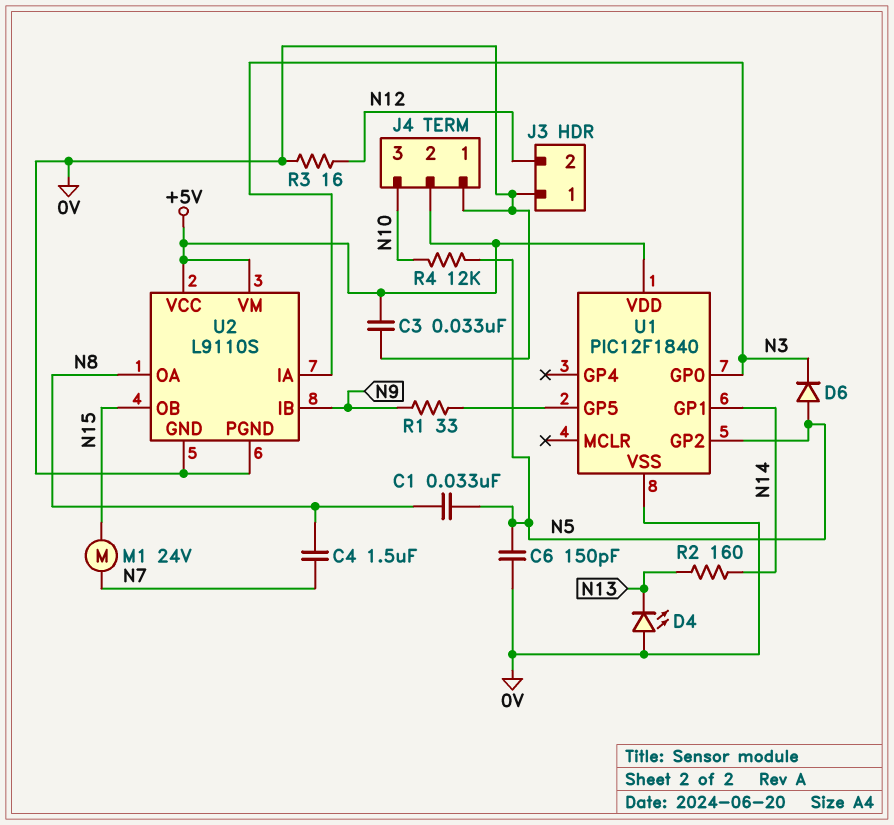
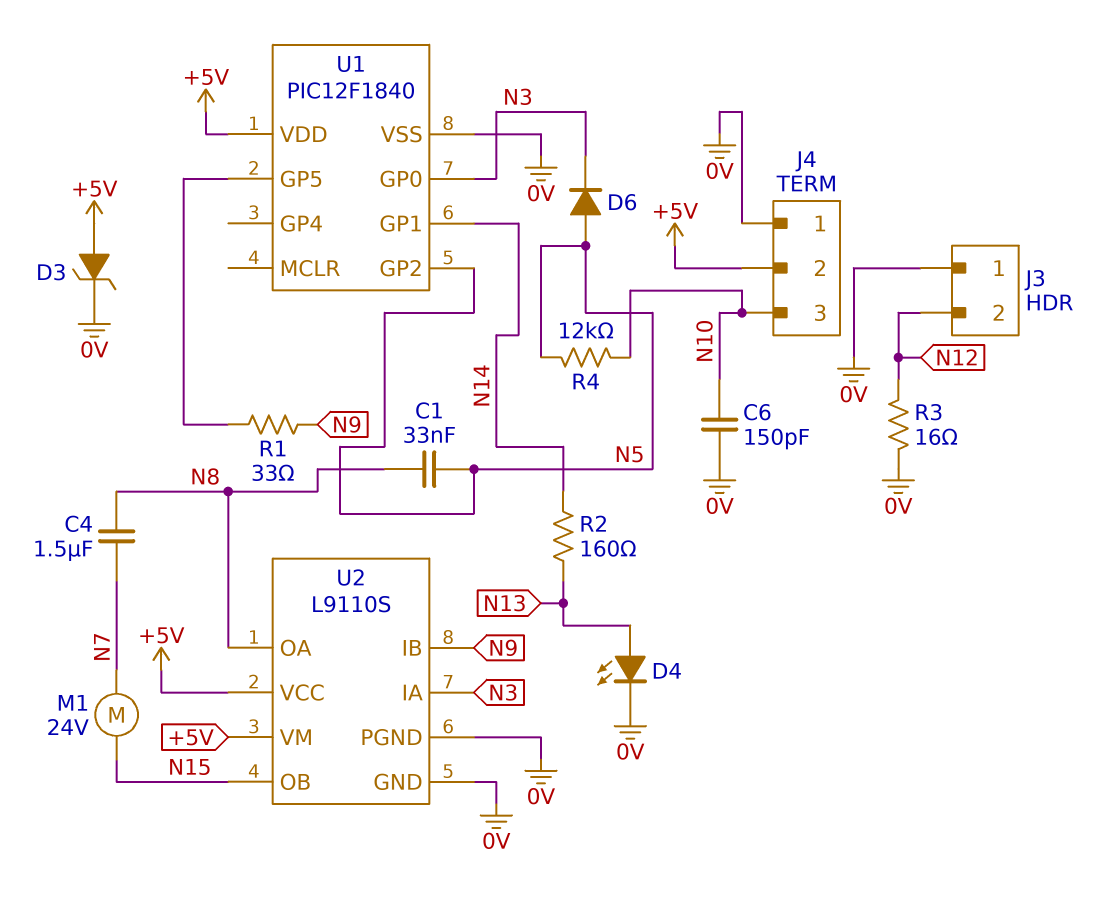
C3: 33nF (+5V, 0V) -> none
C6: 150pF (0V, N5) -> 150pF (0V, N10)
D3: none -> zener (A +5V, K 0V)
D4: LED (A 0V, K N13) -> LED (A N13, K 0V)

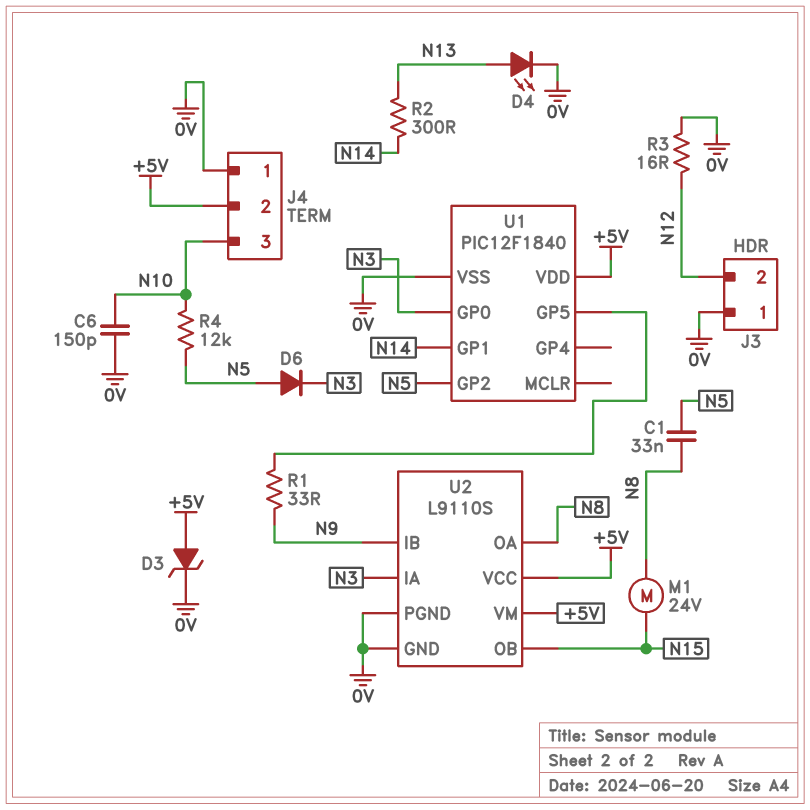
C4: 1.5uF (N7, N8) -> none
M1: motor 24V (N7, N15) -> motor 24V (N8, N15)
R2: 160 (N13, N14) -> 300 (N13, N14)

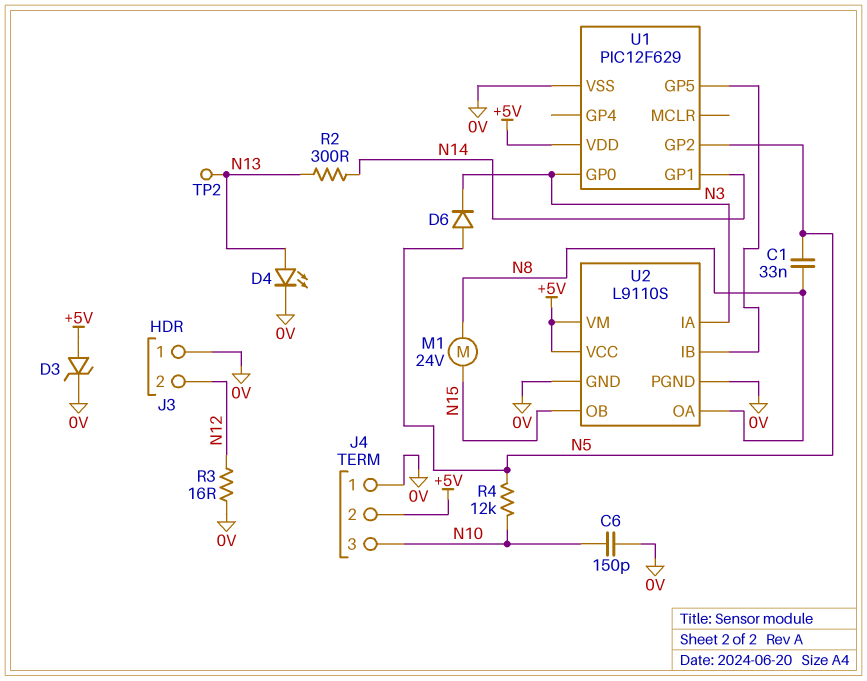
R1: 33 (N9, U1/GP5) -> none
TP2: none -> test point (N13)
U1: PIC12F1840 -> PIC12F629
U2 pin IB: N9 -> U1/GP5

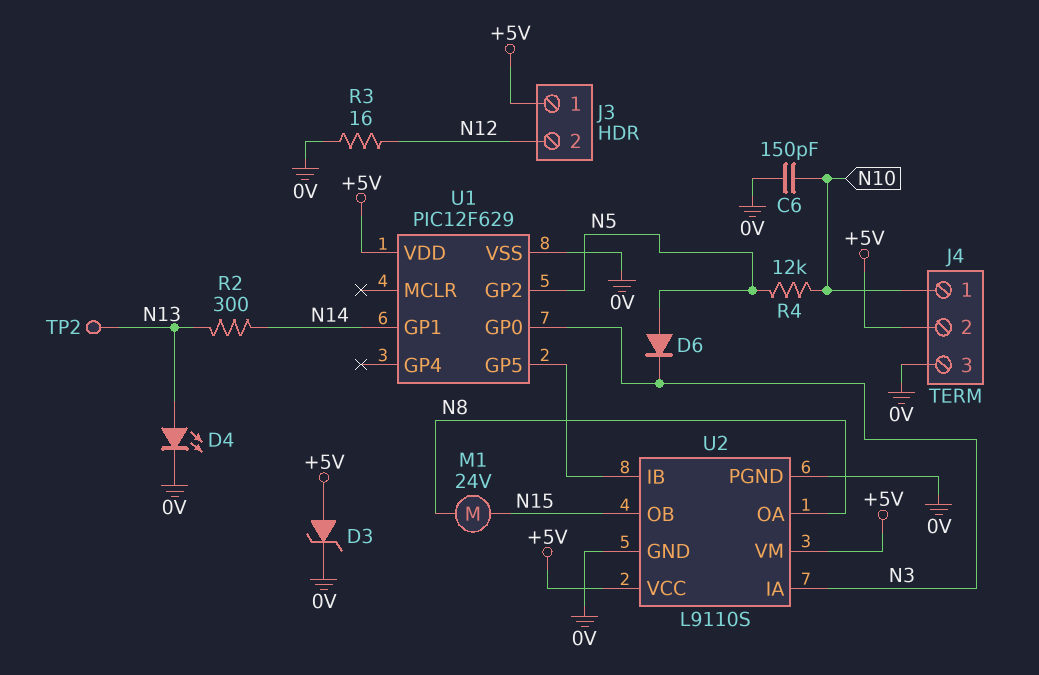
C1: 33nF (N5, N8) -> none
J3 pin 1: 0V -> +5V
J4 pin 1: 0V -> N10
J4 pin 3: N10 -> 0V

